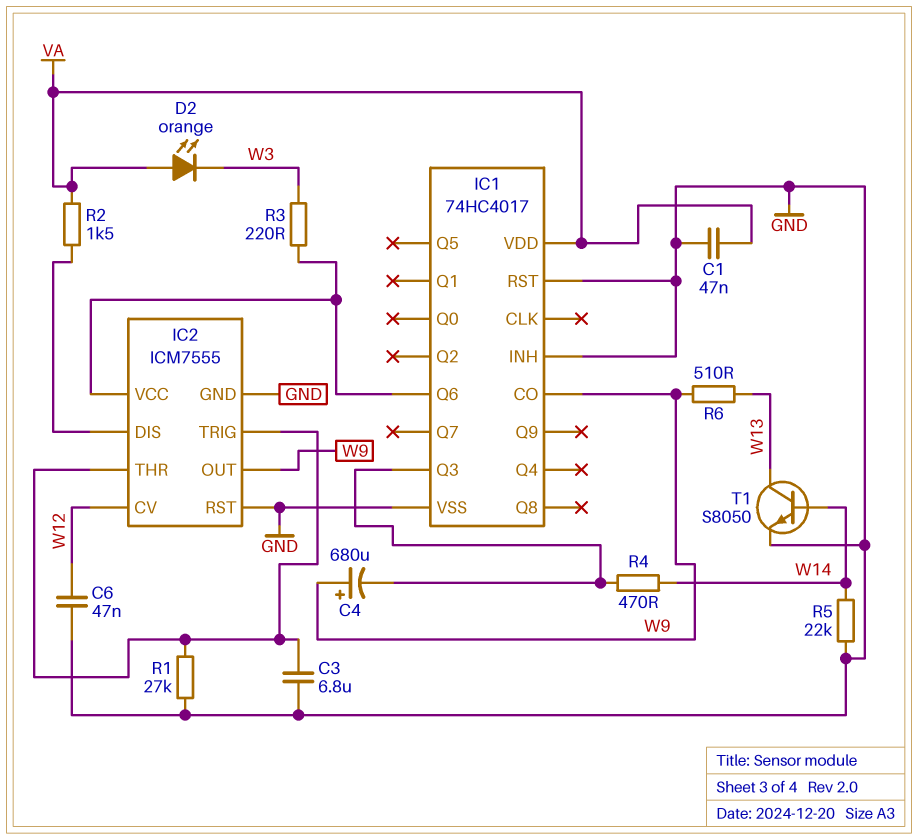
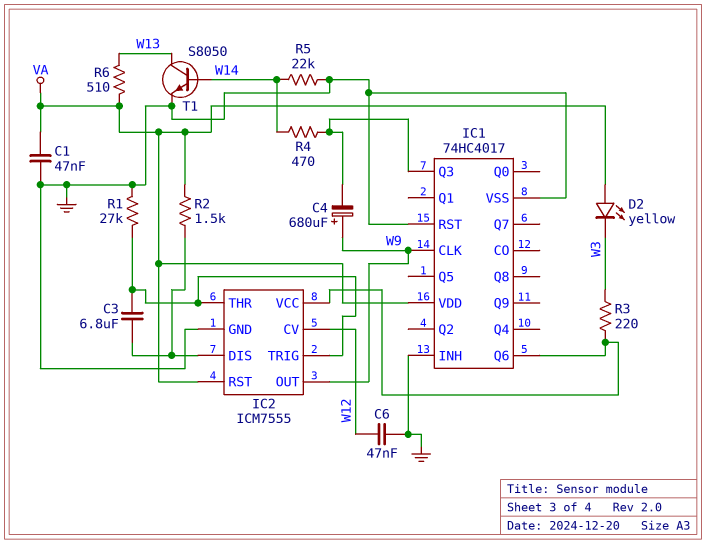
C3: 6.8uF (GND, IC2/THR) -> 6.8uF (IC2/DIS, IC2/THR)
D2: LED orange (A VA, K W3) -> LED yellow (A VA, K W3)
IC1 pin CLK: none -> W9
IC1 pin CO: W9 -> none
IC2 pin RST: GND -> VA
R6: 510 (W9, W13) -> 510 (VA, W13)

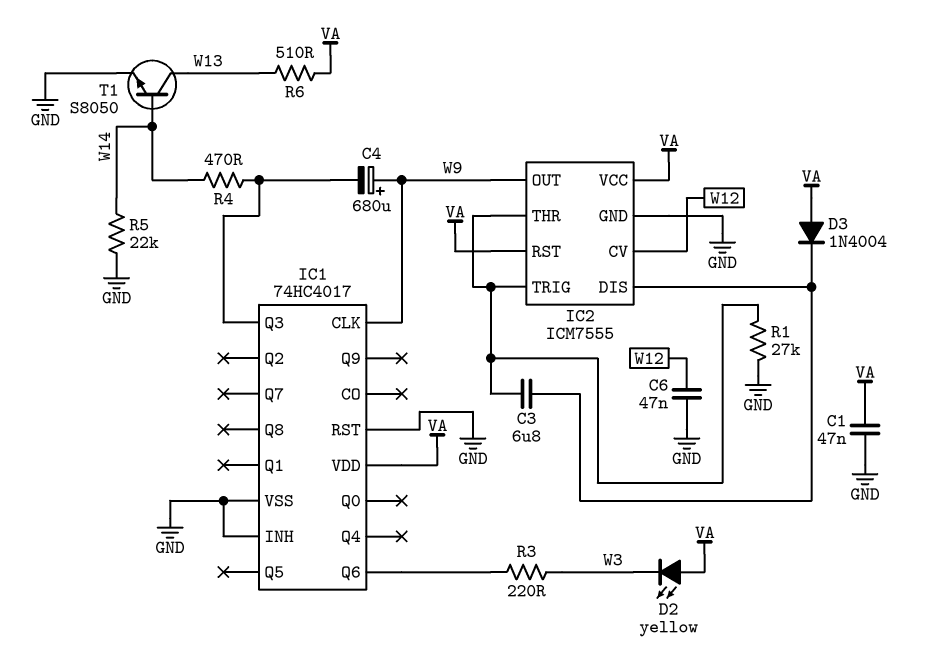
D3: none -> diode 1N4004 (A VA, K IC2/DIS)
IC2 pin VCC: IC1/Q6 -> VA
R2: 1.5k (IC2/DIS, VA) -> none

